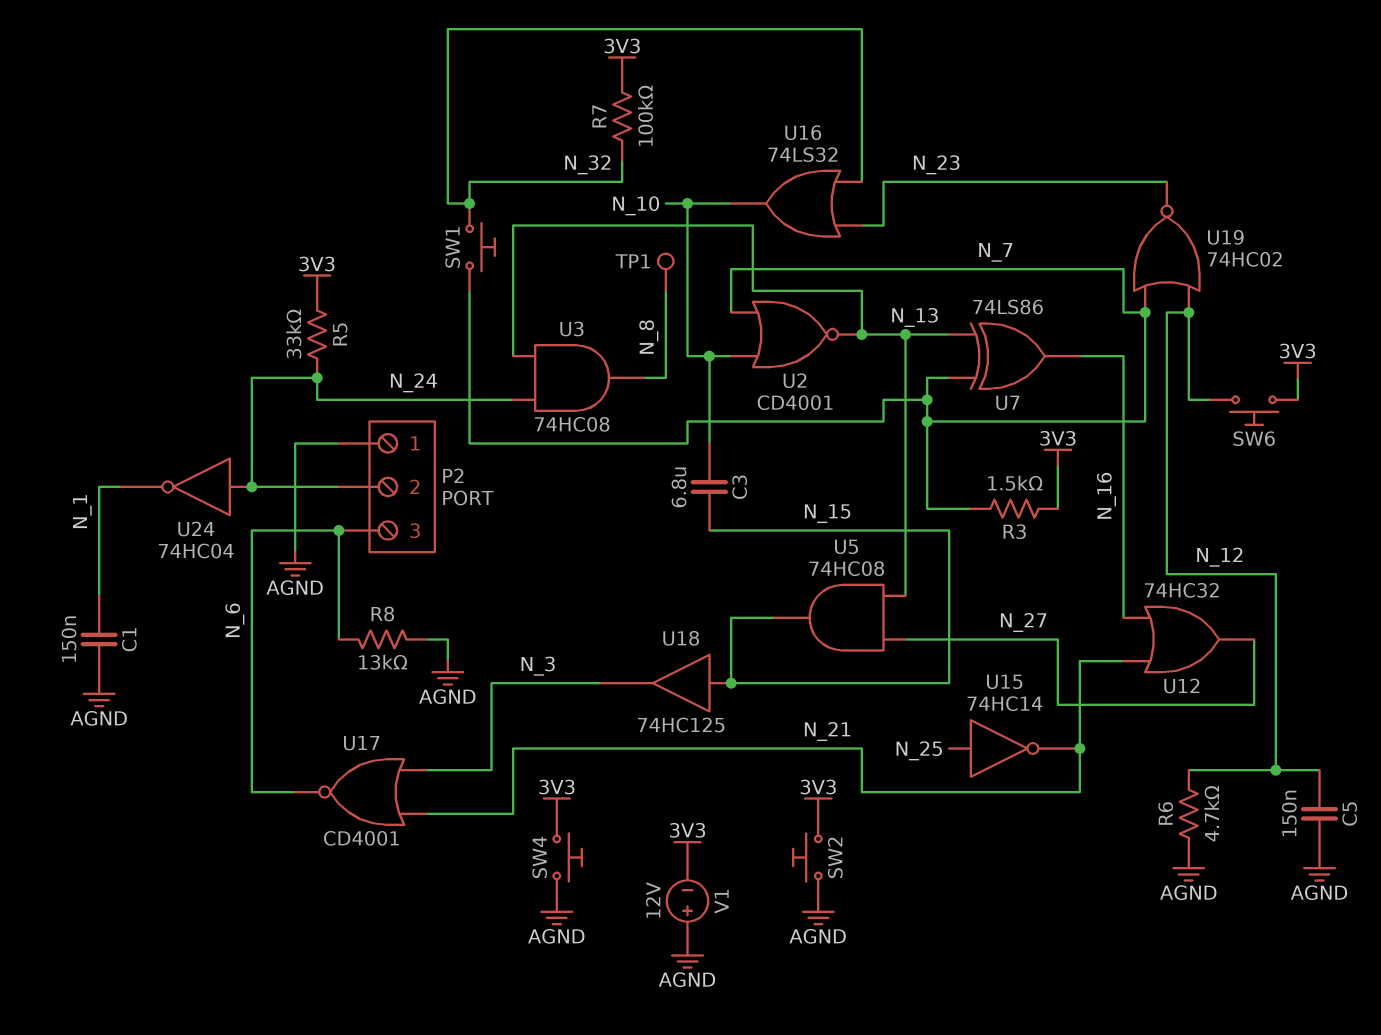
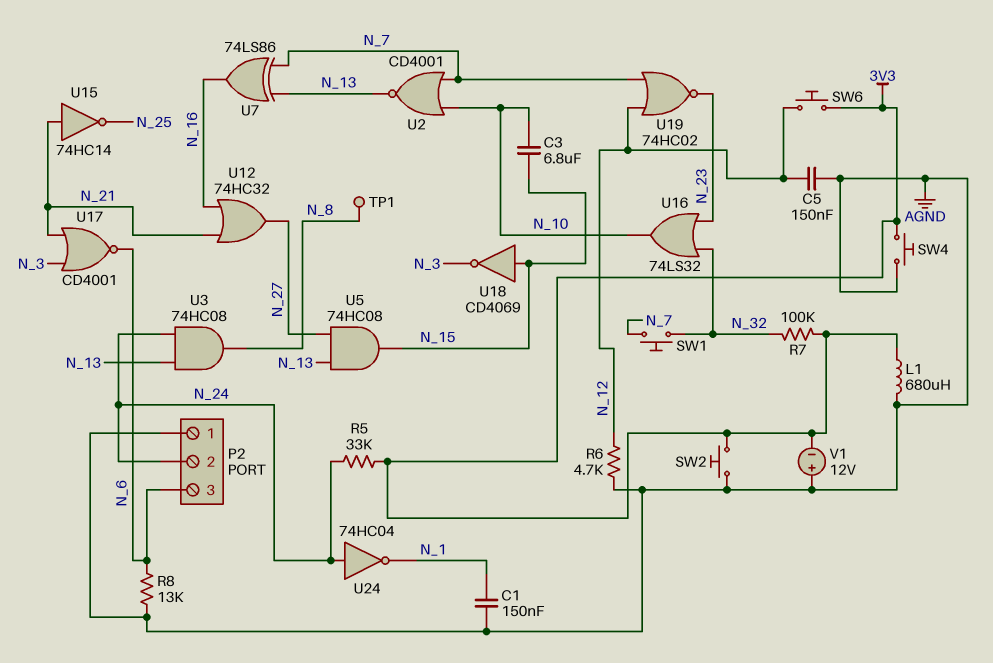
L1: none -> 680uH (3V3, AGND)
R3: 1.5k (3V3, N_7) -> none
U15: NOT 74HC14 (in N_25, out N_21) -> NOT 74HC14 (in N_21, out N_25)
U18: buffer 74HC125 (in N_15, out N_3) -> NOT CD4069 (in N_15, out N_3)

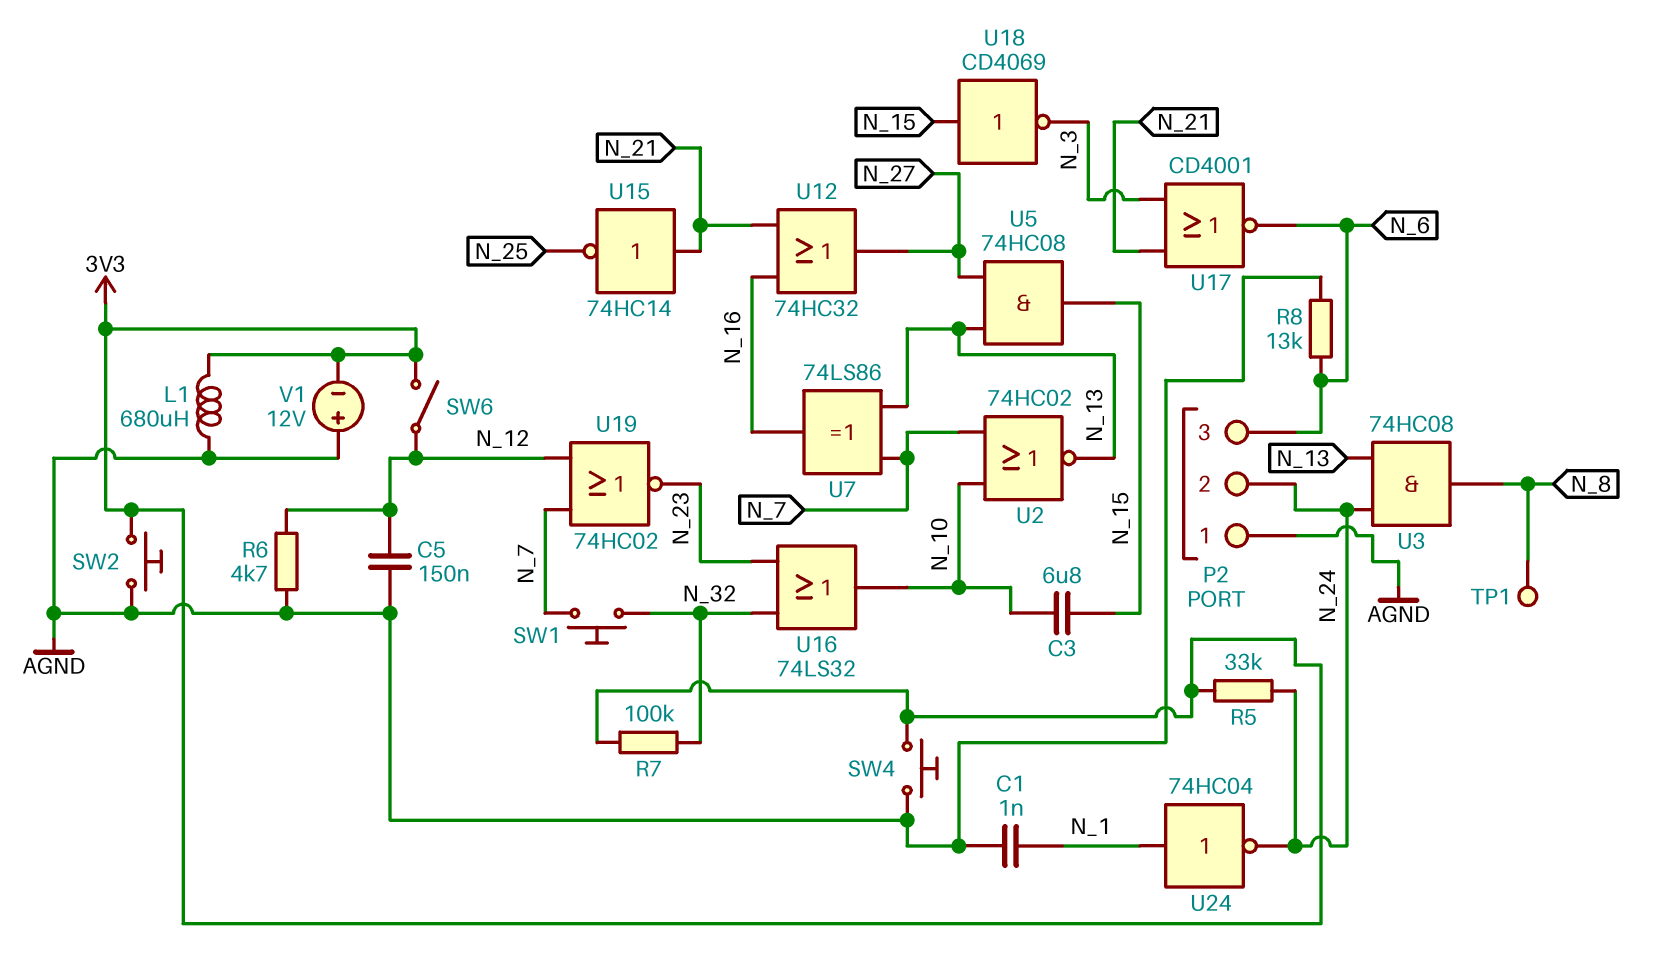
C1: 150nF (AGND, N_1) -> 1nF (AGND, N_1)
SW6: button (3V3, N_12) -> switch (3V3, N_12)
U2: NOR CD4001 (in N_7, in N_10, out N_13) -> NOR 74HC02 (in N_7, in N_10, out N_13)
U24: NOT 74HC04 (in N_24, out N_1) -> NOT 74HC04 (in N_1, out N_24)

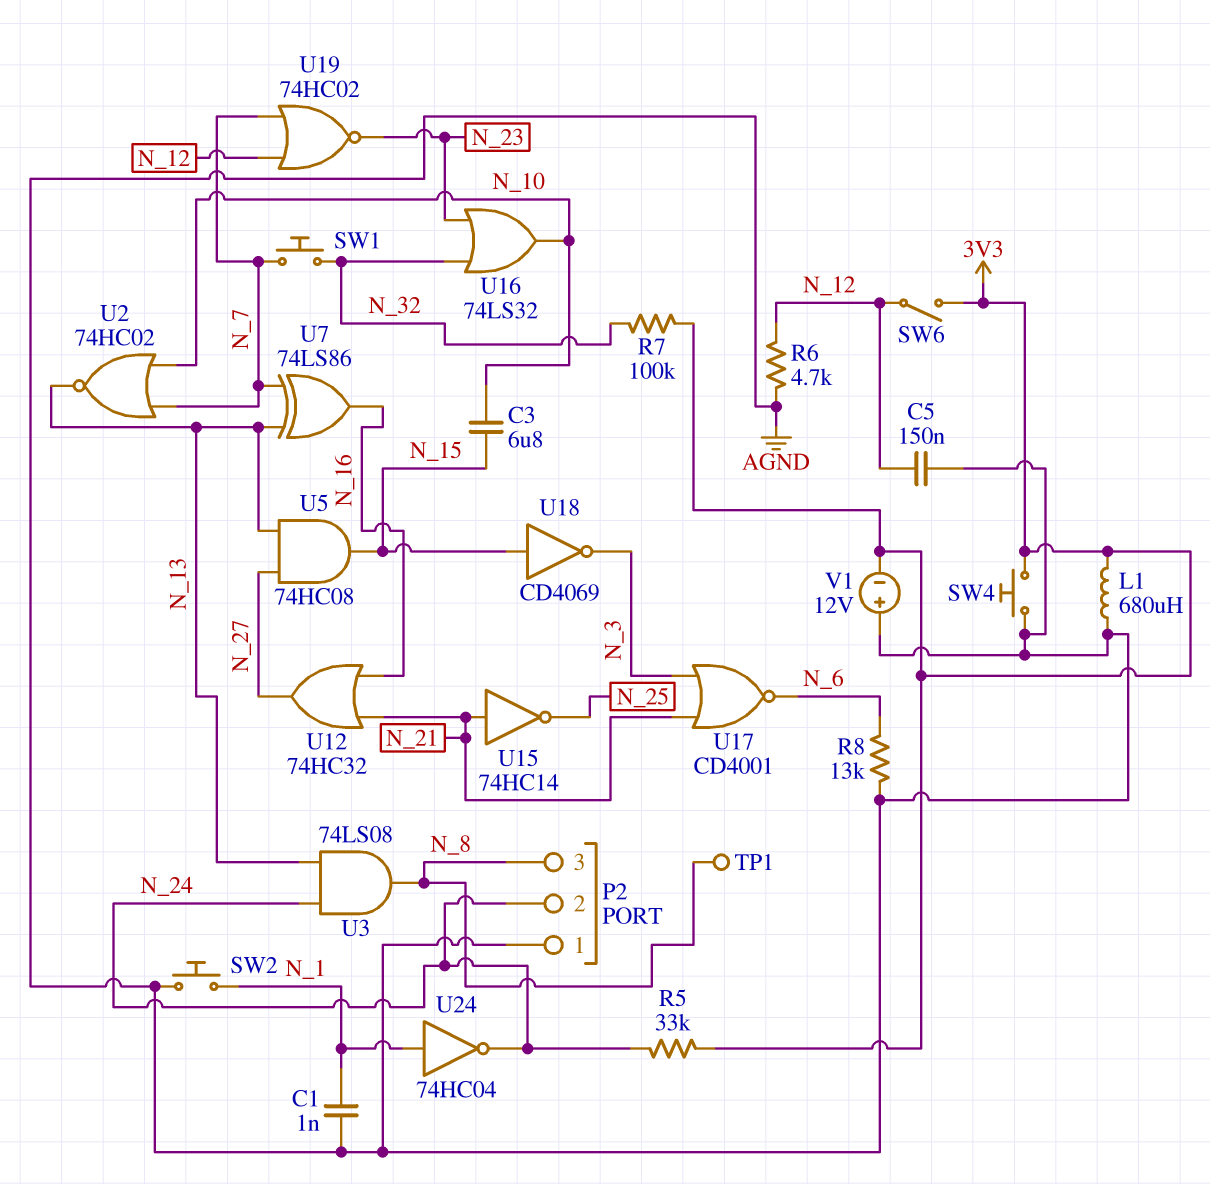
P2 pin 3: N_6 -> N_8
SW2: button (3V3, AGND) -> button (AGND, N_1)
U3: AND 74HC08 (in N_13, in N_24, out N_8) -> AND 74LS08 (in N_13, in N_24, out N_8)

